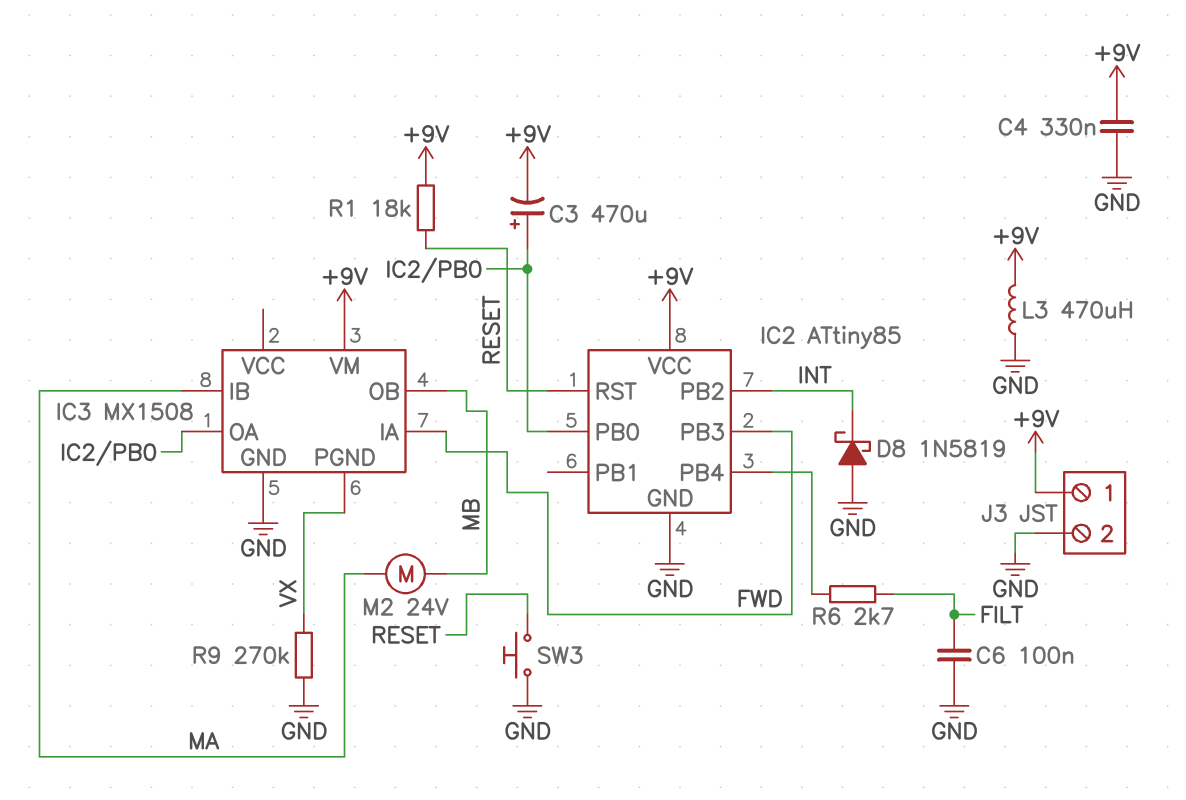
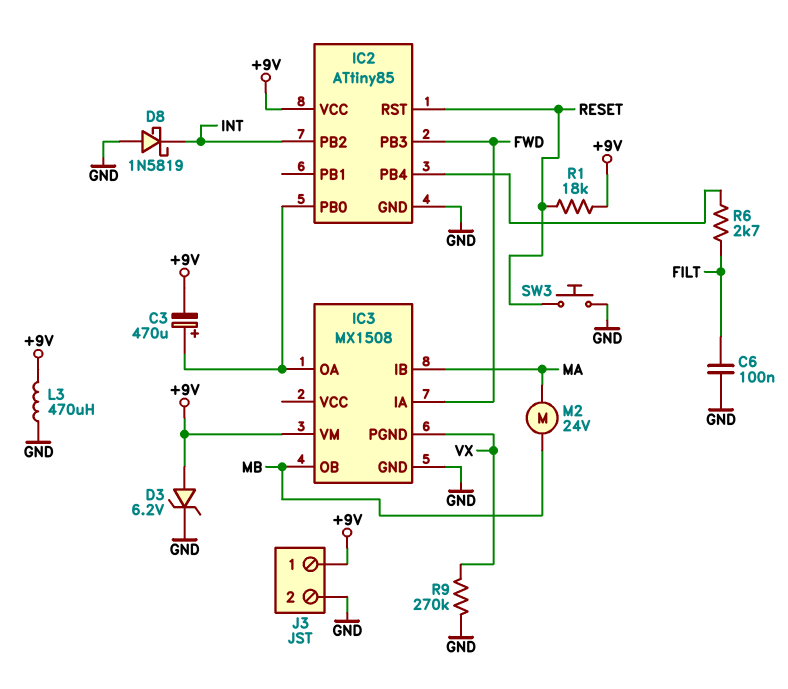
C4: 330nF (+9V, GND) -> none
D3: none -> zener 6.2V (A +9V, K GND)

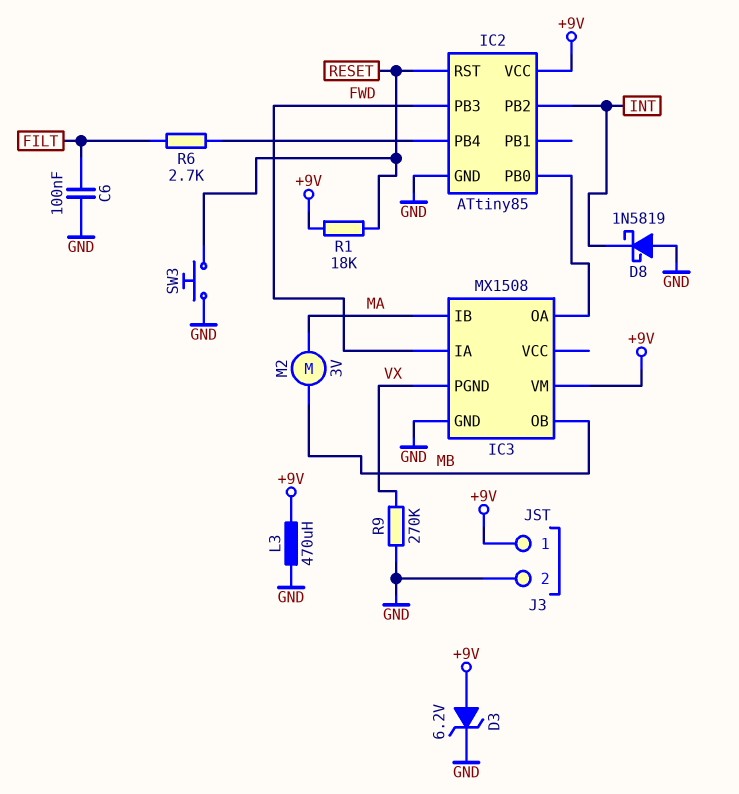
C3: 470uF (plus IC2/PB0, minus +9V) -> none
M2: motor 24V (MA, MB) -> motor 3V (MA, MB)

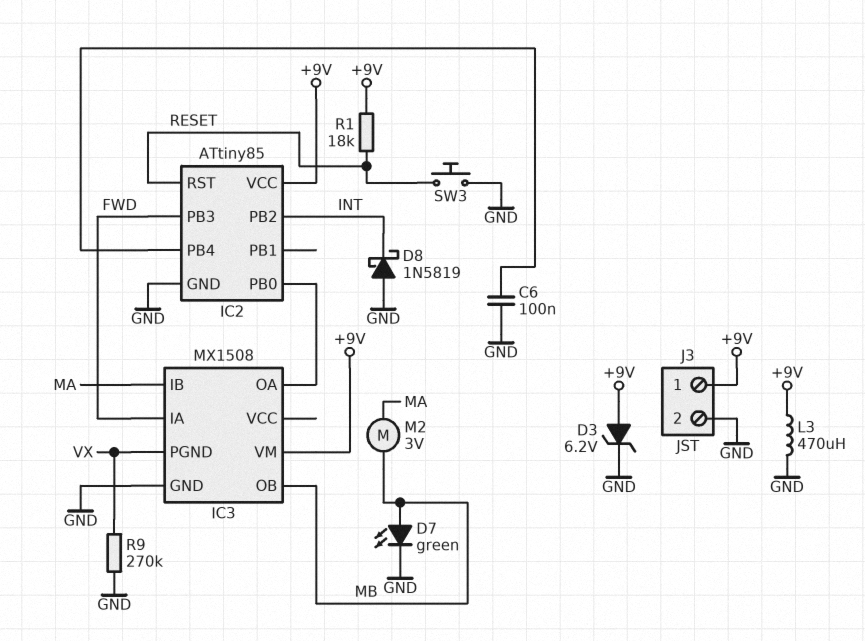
C6: 100nF (FILT, GND) -> 100nF (GND, IC2/PB4)
D7: none -> LED green (A MB, K GND)
R6: 2.7k (FILT, IC2/PB4) -> none

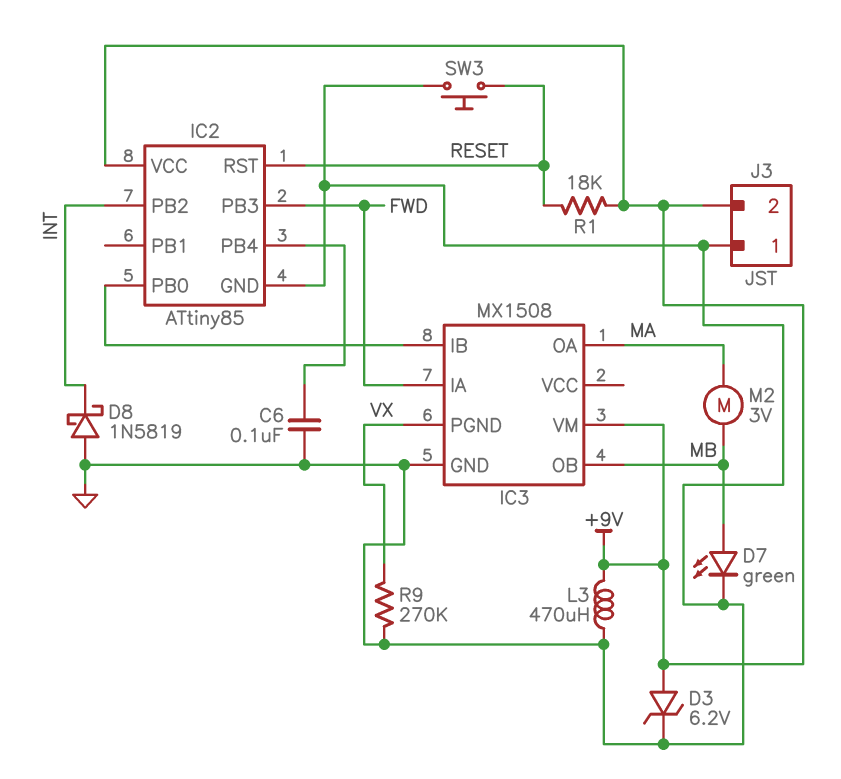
IC3 pin IB: MA -> IC2/PB0
IC3 pin OA: IC2/PB0 -> MA
J3 pin 1: +9V -> GND
J3 pin 2: GND -> +9V

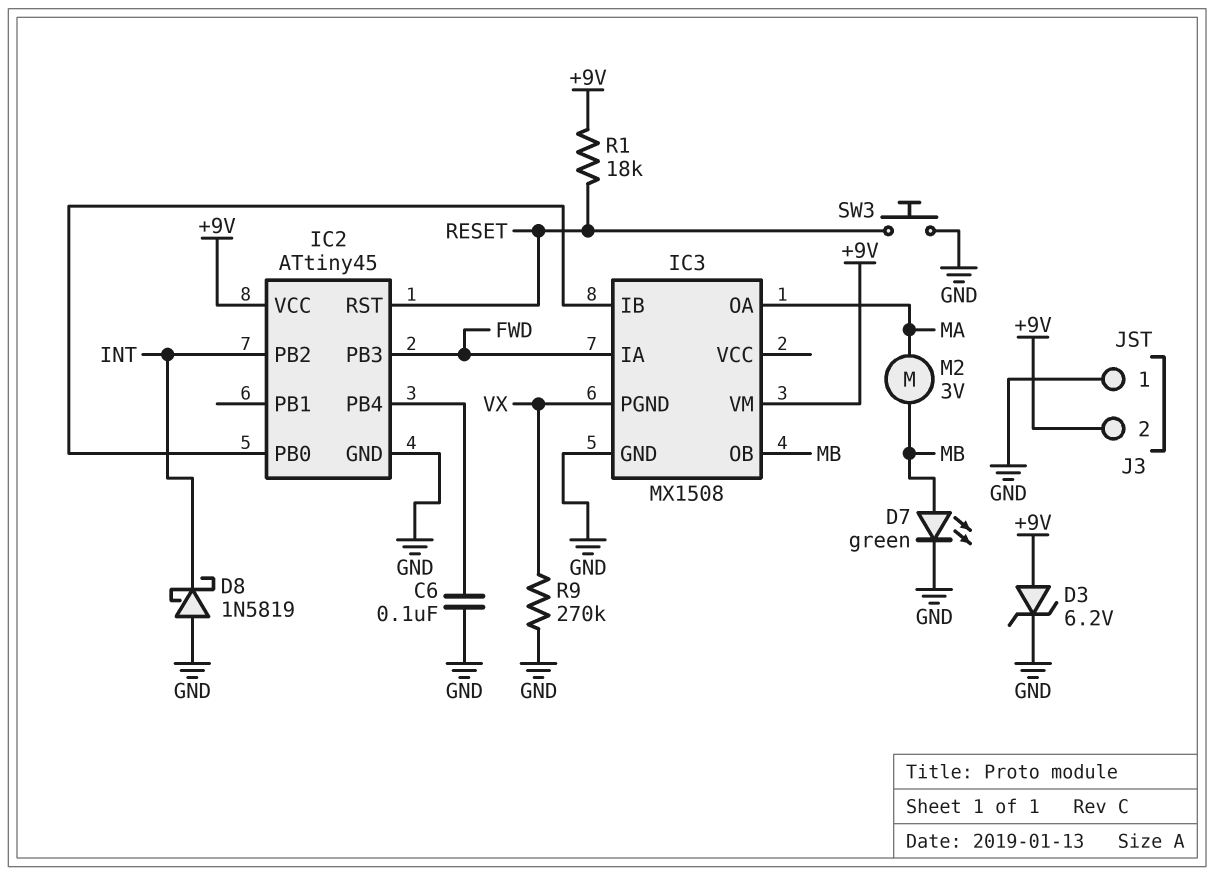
IC2: ATtiny85 -> ATtiny45
L3: 470uH (+9V, GND) -> none

